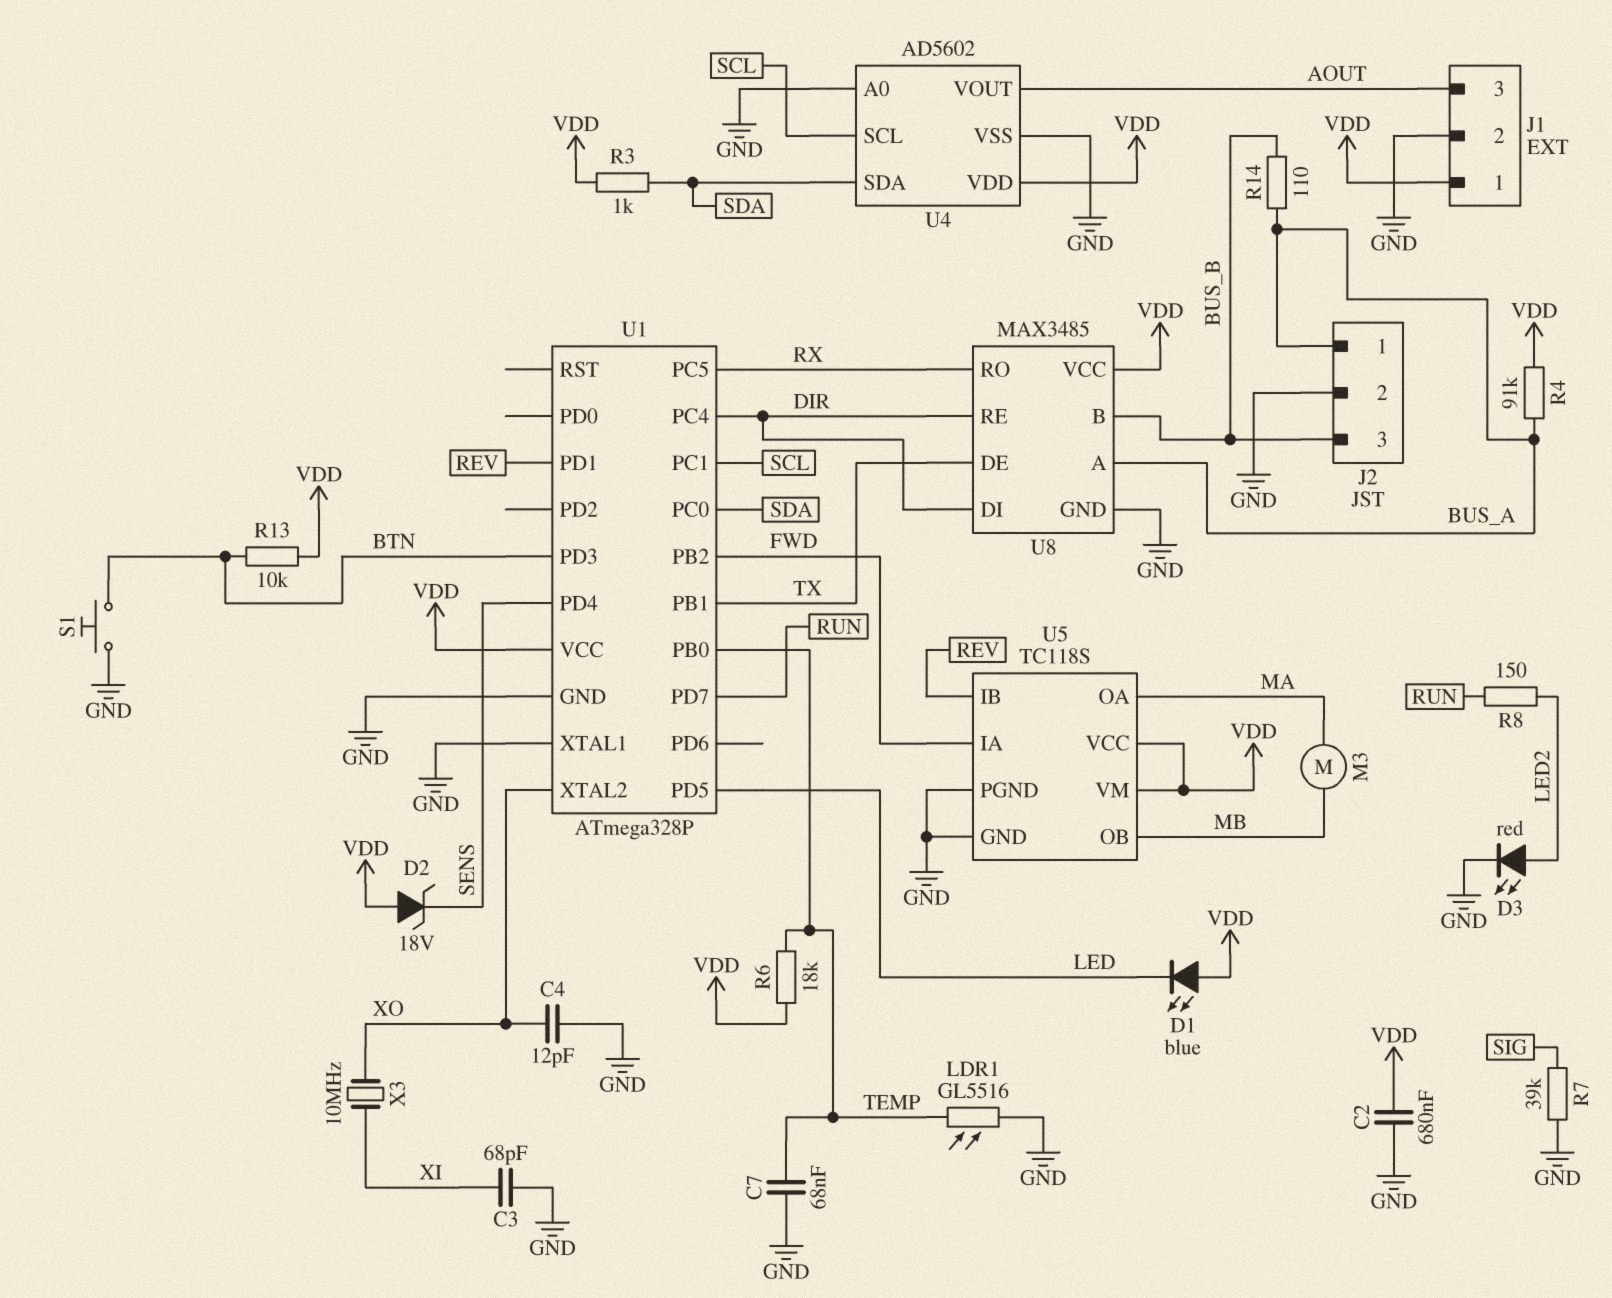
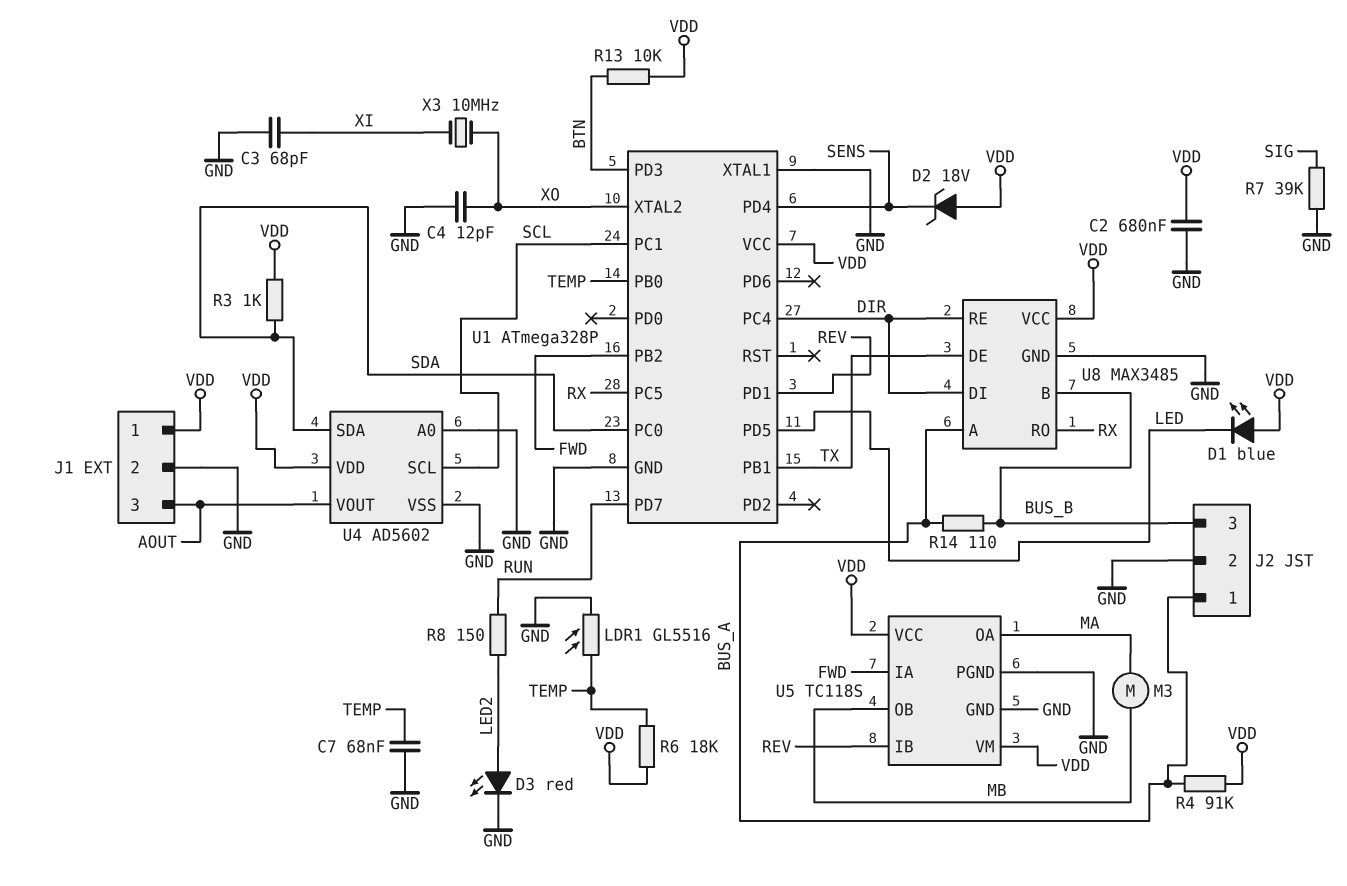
S1: button (BTN, GND) -> none

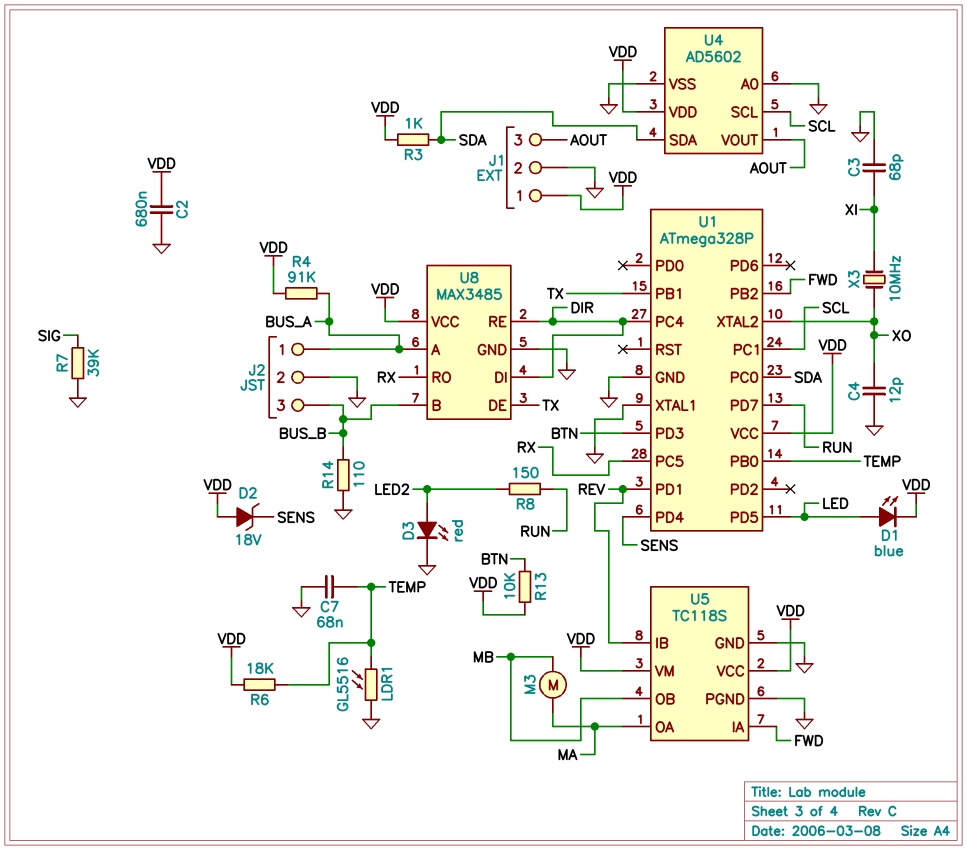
D1: LED blue (A VDD, K LED) -> LED blue (A LED, K VDD)
R14: 110 (BUS_A, BUS_B) -> 110 (BUS_B, GND)

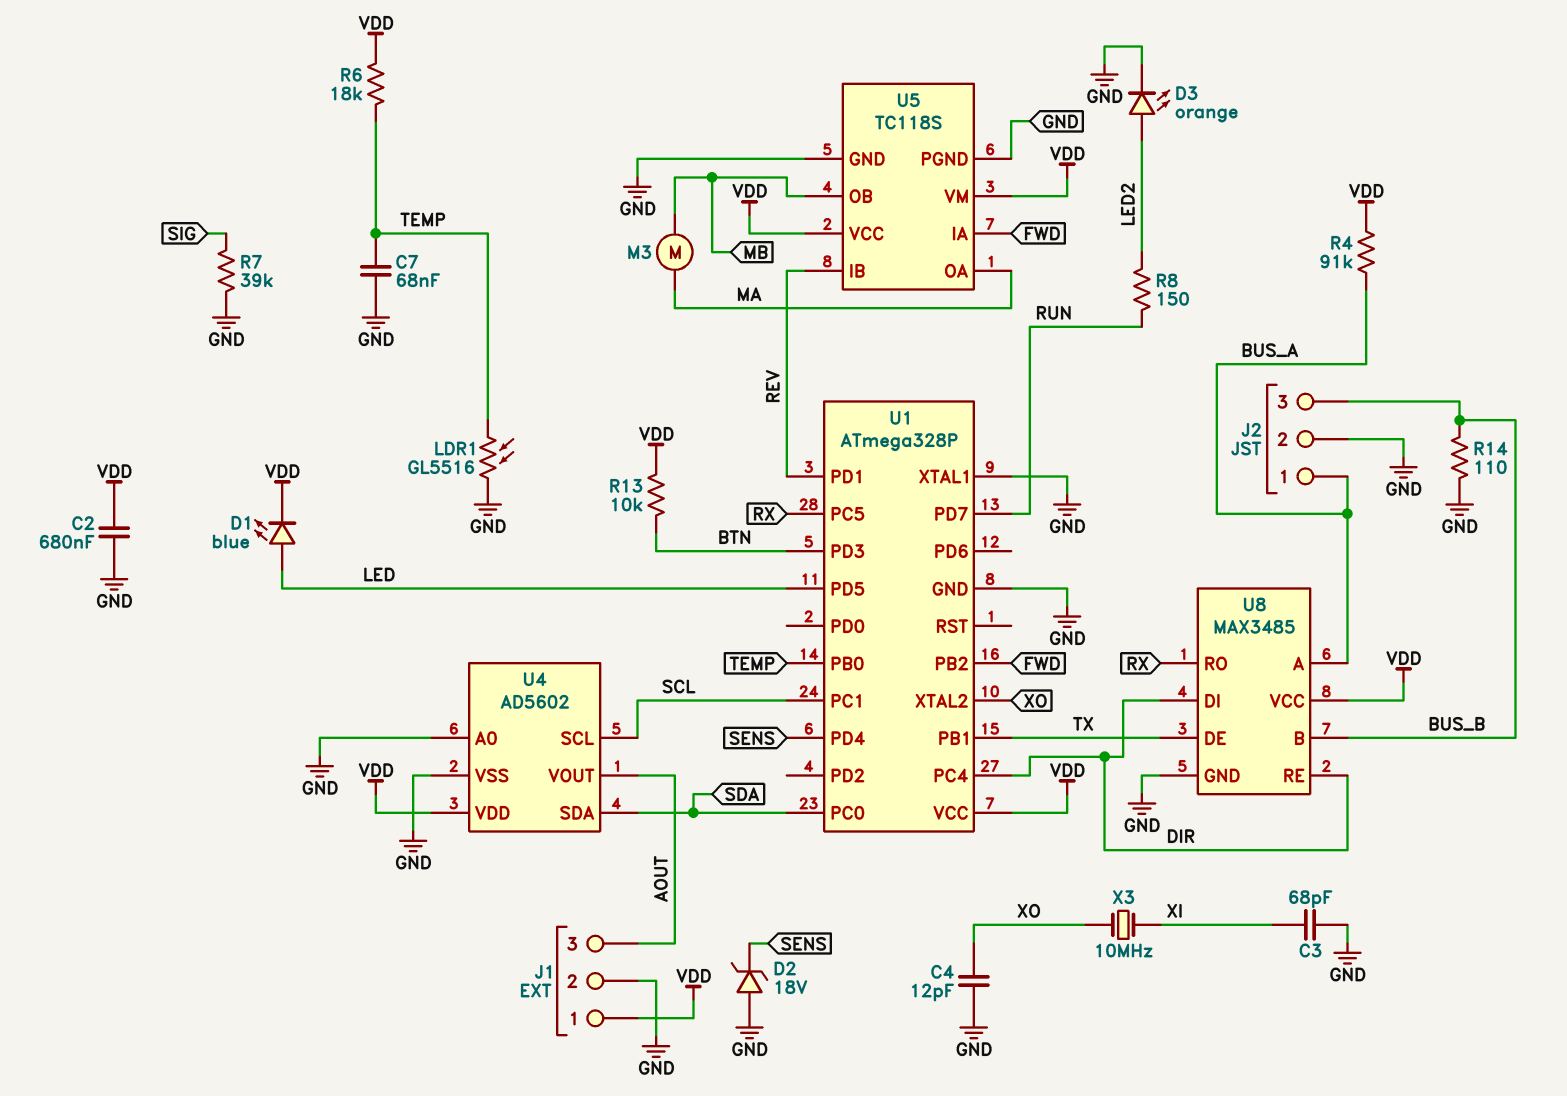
D2: zener 18V (A VDD, K SENS) -> zener 18V (A GND, K SENS)
D3: LED red (A LED2, K GND) -> LED orange (A LED2, K GND)
R3: 1k (SDA, VDD) -> none

